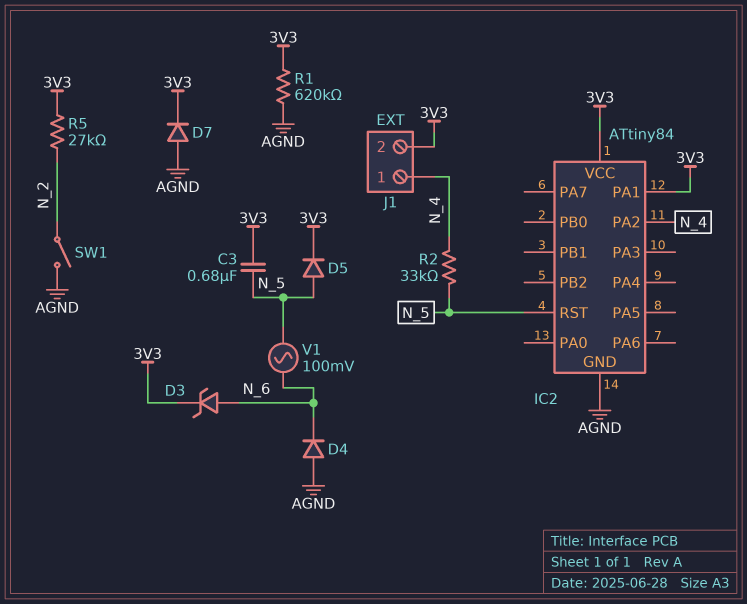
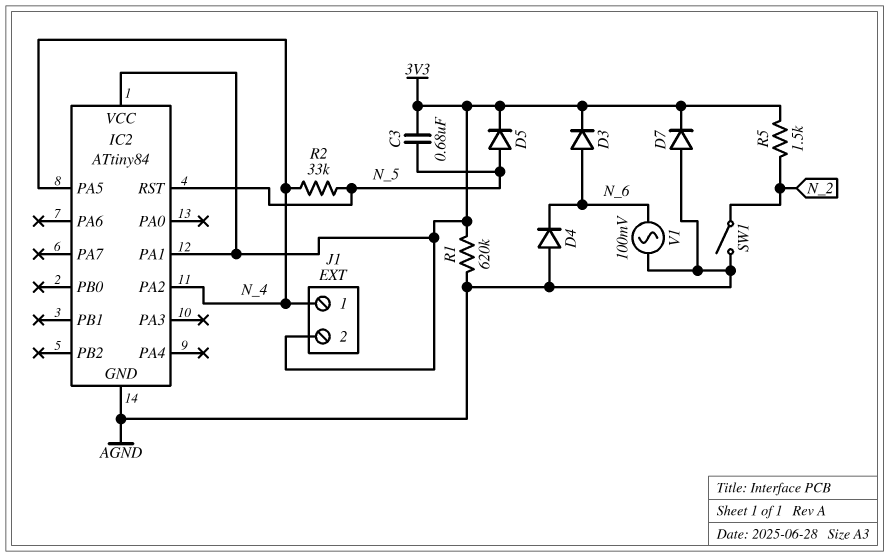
D3: zener (A N_6, K 3V3) -> diode (A N_6, K 3V3)
IC2 pin PA5: none -> N_4
R5: 27k (3V3, N_2) -> 1.5k (3V3, N_2)
V1: AC 100mV (N_5, N_6) -> AC 100mV (AGND, N_6)

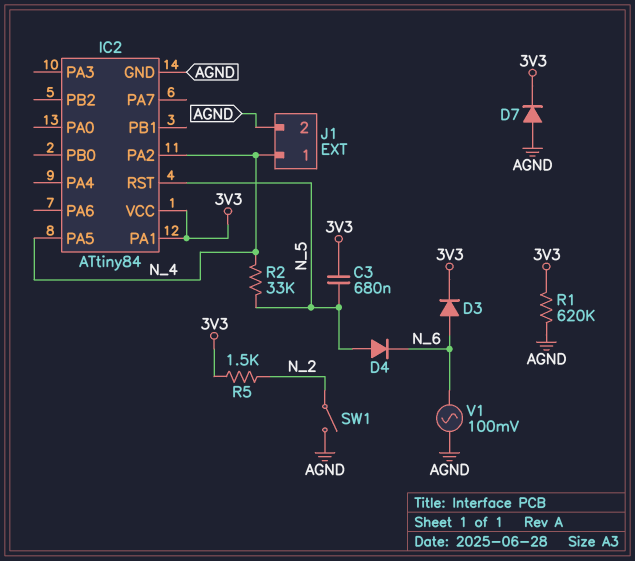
D4: diode (A AGND, K N_6) -> diode (A N_5, K N_6)
D5: diode (A N_5, K 3V3) -> none
J1 pin 2: 3V3 -> AGND

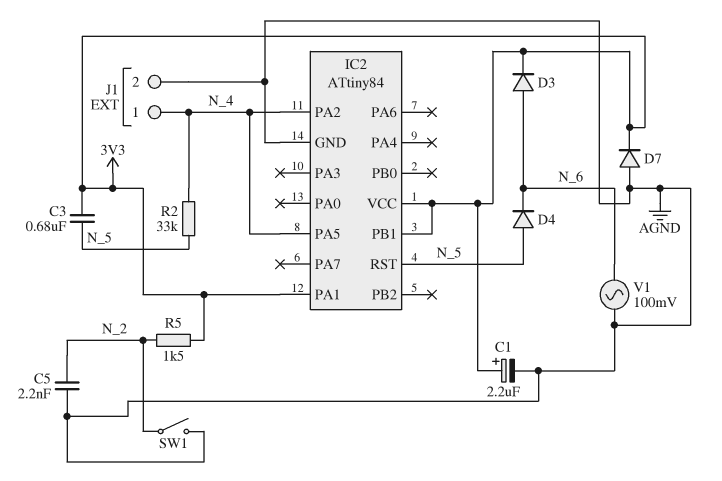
C1: none -> 2.2uF (plus 3V3, minus AGND)
C5: none -> 2.2nF (AGND, N_2)
IC2 pin PB1: none -> 3V3
R1: 620k (3V3, AGND) -> none

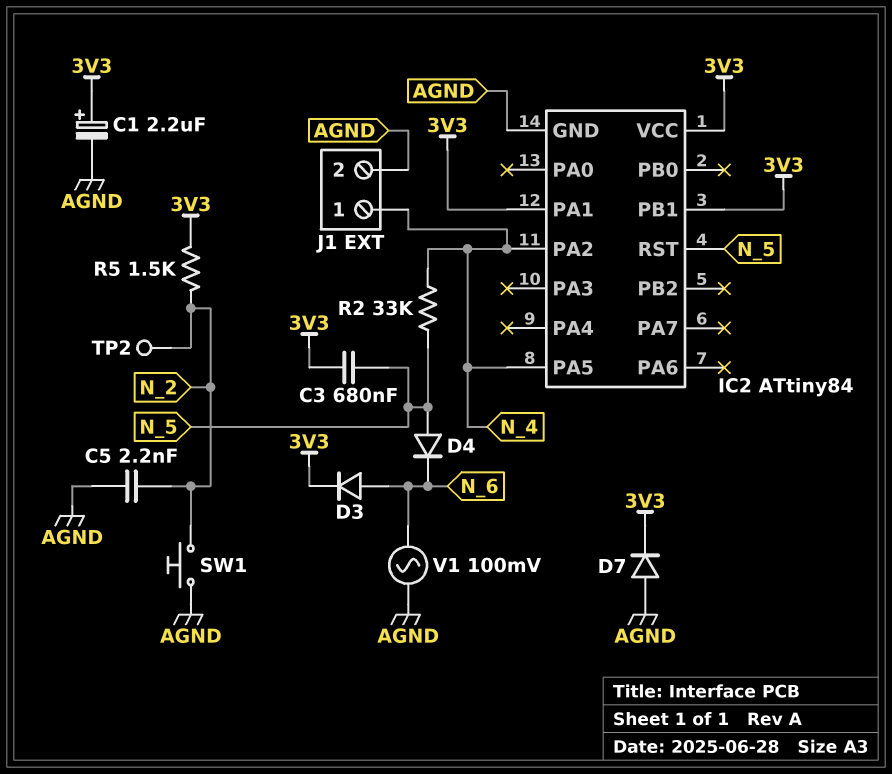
SW1: switch (AGND, N_2) -> button (AGND, N_2)
TP2: none -> test point (N_2)

